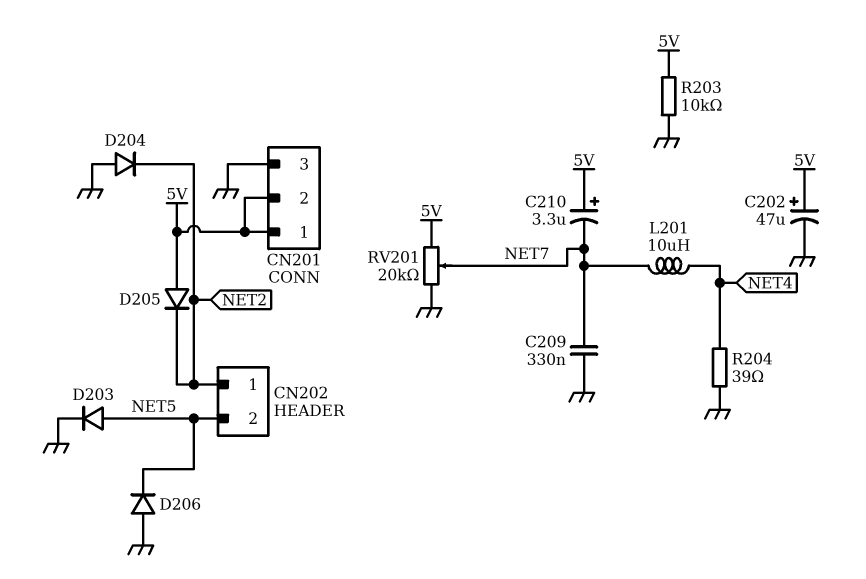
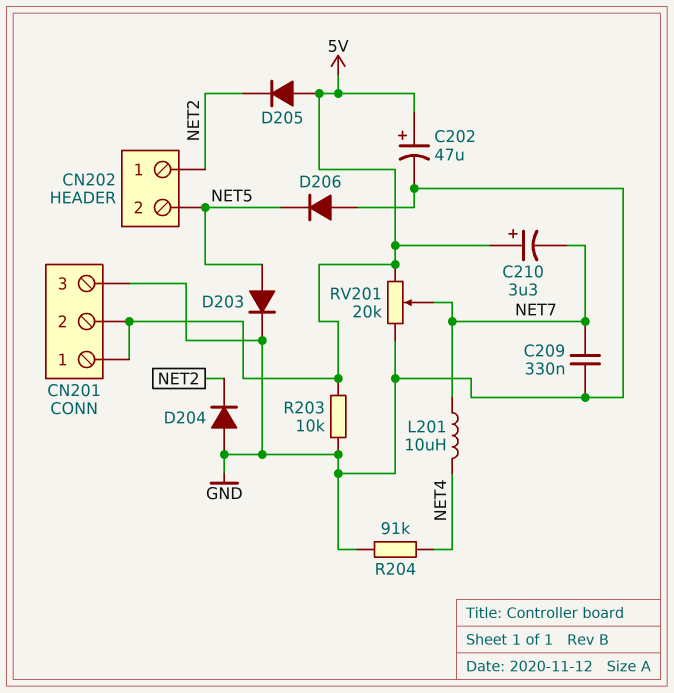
R204: 39 (GND, NET4) -> 91k (GND, NET4)

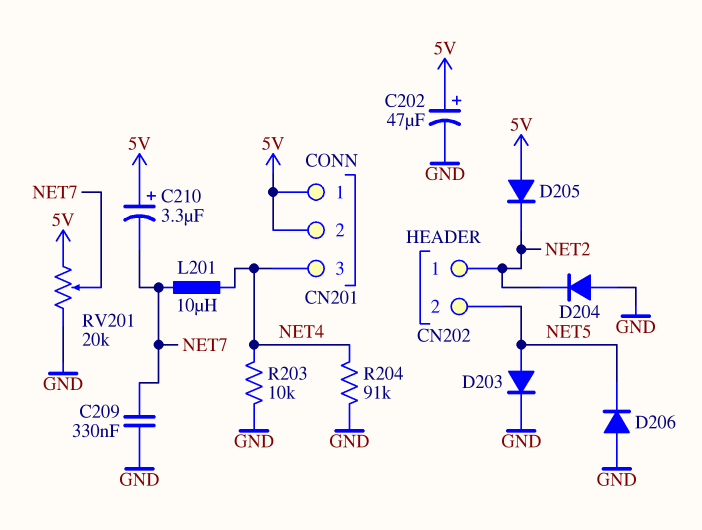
CN201 pin 3: GND -> NET4
R203: 10k (5V, GND) -> 10k (GND, NET4)

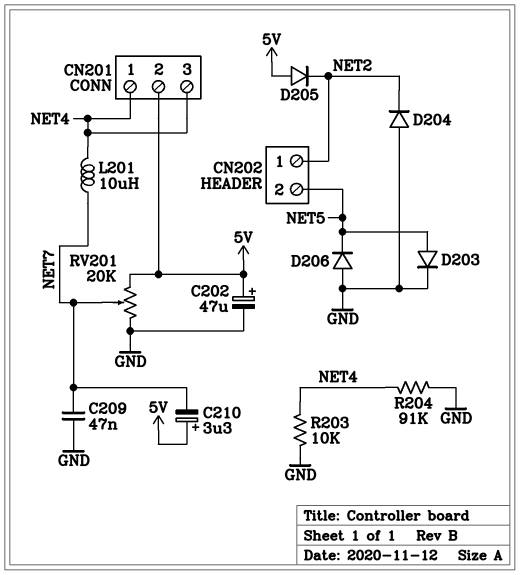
C209: 330nF (GND, NET7) -> 47nF (GND, NET7)
CN201 pin 1: 5V -> NET4

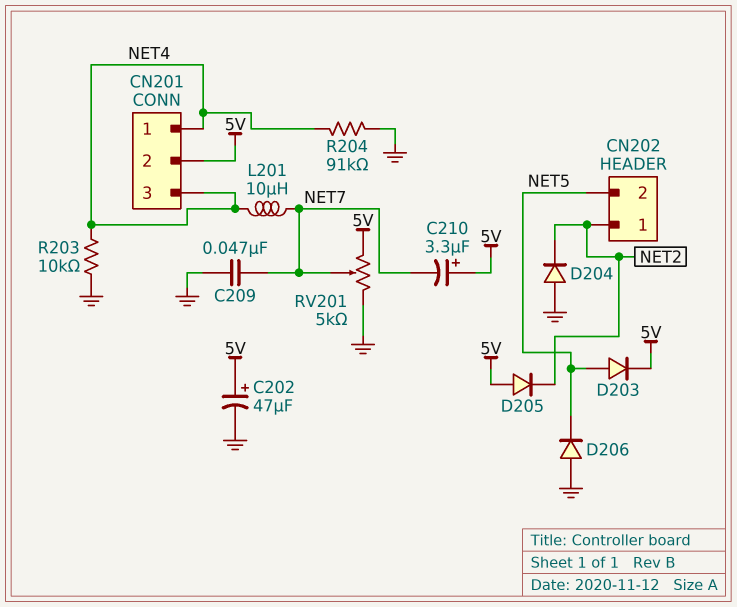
D203: diode (A NET5, K GND) -> diode (A NET5, K 5V)
RV201: 20k (5V, GND, wiper NET7) -> 5k (5V, GND, wiper NET7)

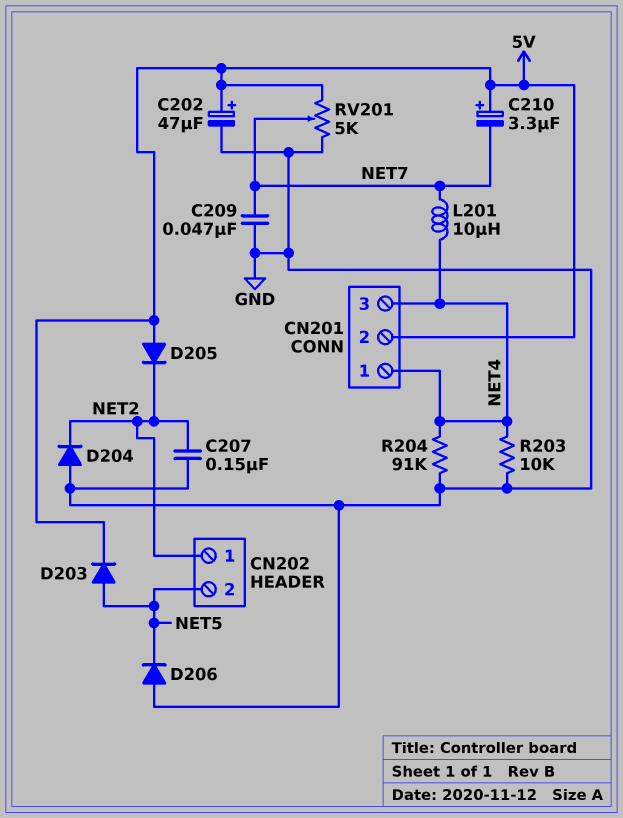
C207: none -> 150nF (GND, NET2)

